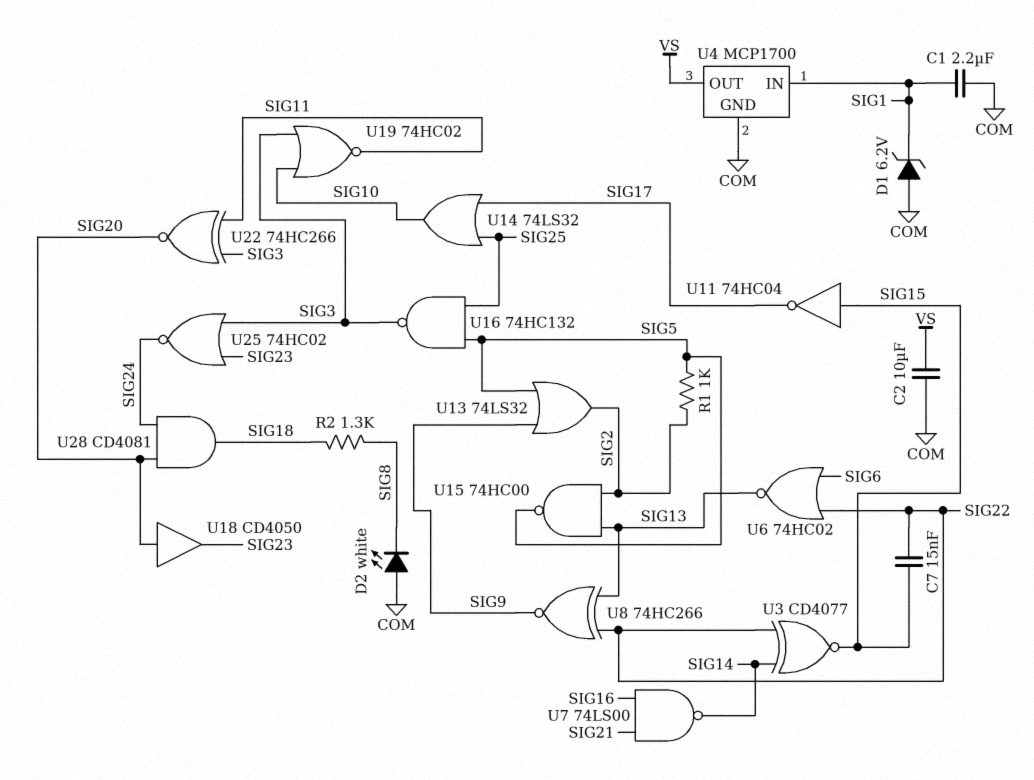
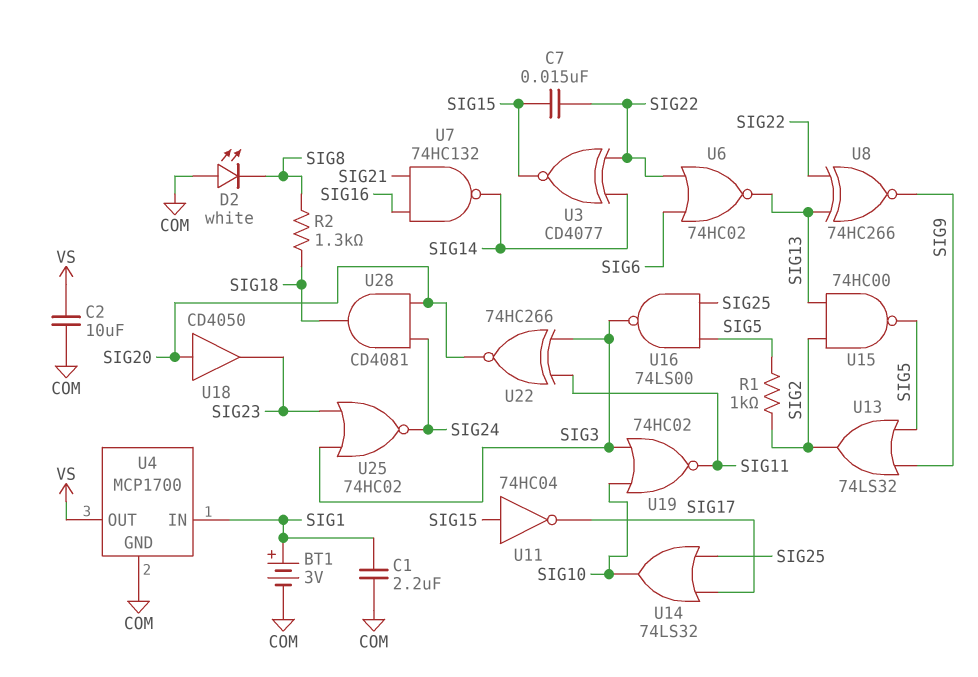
BT1: none -> 3V (plus SIG1, minus COM)
D1: zener 6.2V (A COM, K SIG1) -> none
U7: NAND 74LS00 (in SIG16, in SIG21, out SIG14) -> NAND 74HC132 (in SIG16, in SIG21, out SIG14)
U16: NAND 74HC132 (in SIG5, in SIG25, out SIG3) -> NAND 74LS00 (in SIG5, in SIG25, out SIG3)

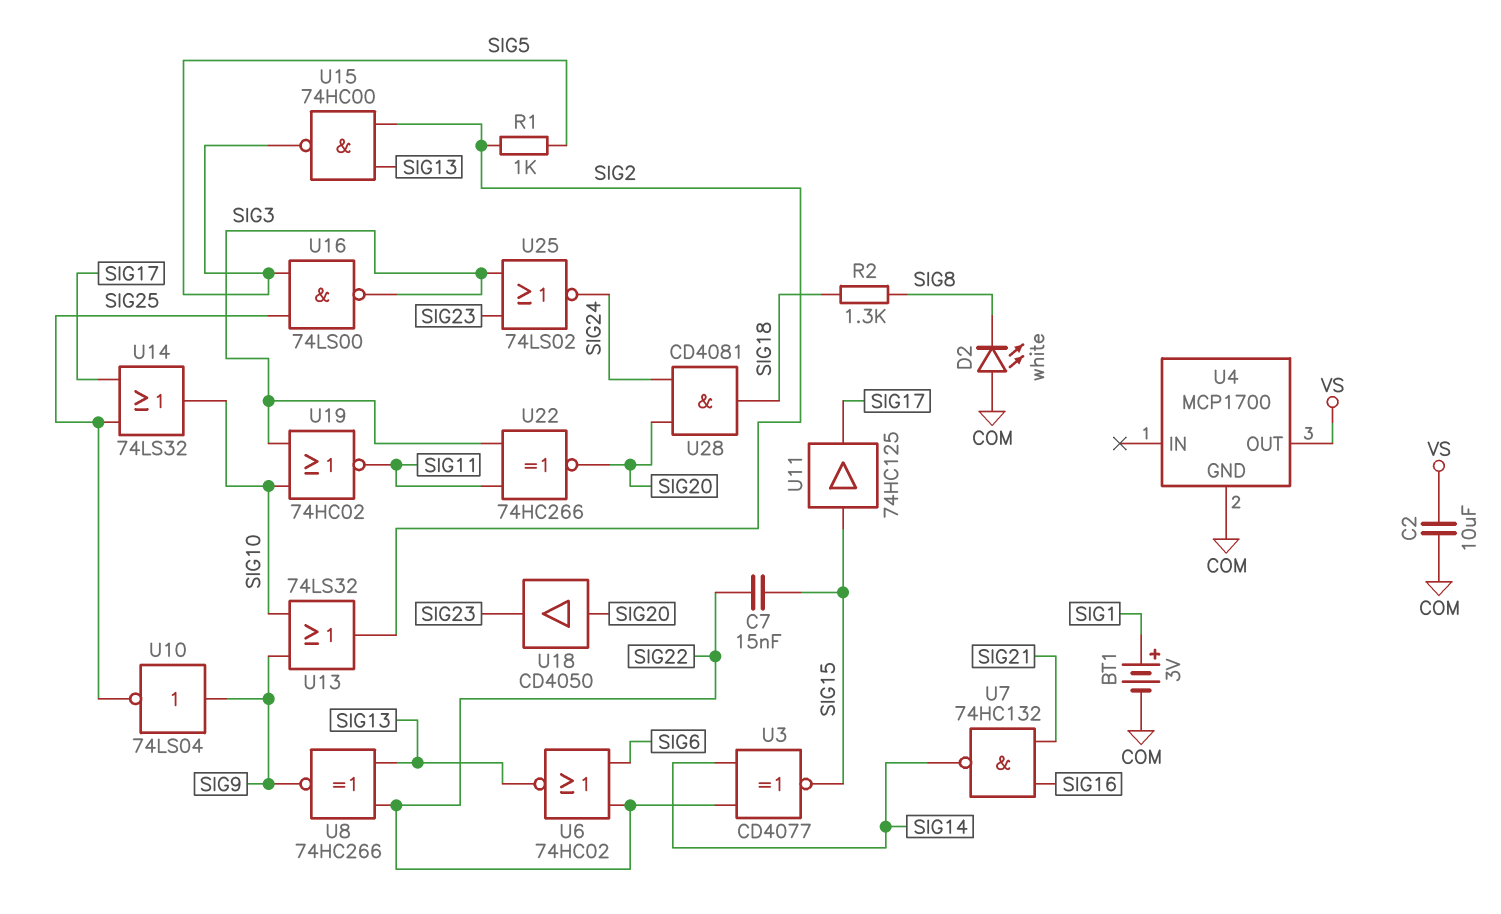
C1: 2.2uF (COM, SIG1) -> none
U4 pin IN: SIG1 -> none
U10: none -> NOT 74LS04 (in SIG9, out SIG25)
U11: NOT 74HC04 (in SIG15, out SIG17) -> buffer 74HC125 (in SIG15, out SIG17)
U13: OR 74LS32 (in SIG5, in SIG9, out SIG2) -> OR 74LS32 (in SIG9, in SIG10, out SIG2)
U25: NOR 74HC02 (in SIG3, in SIG23, out SIG24) -> NOR 74LS02 (in SIG3, in SIG23, out SIG24)

